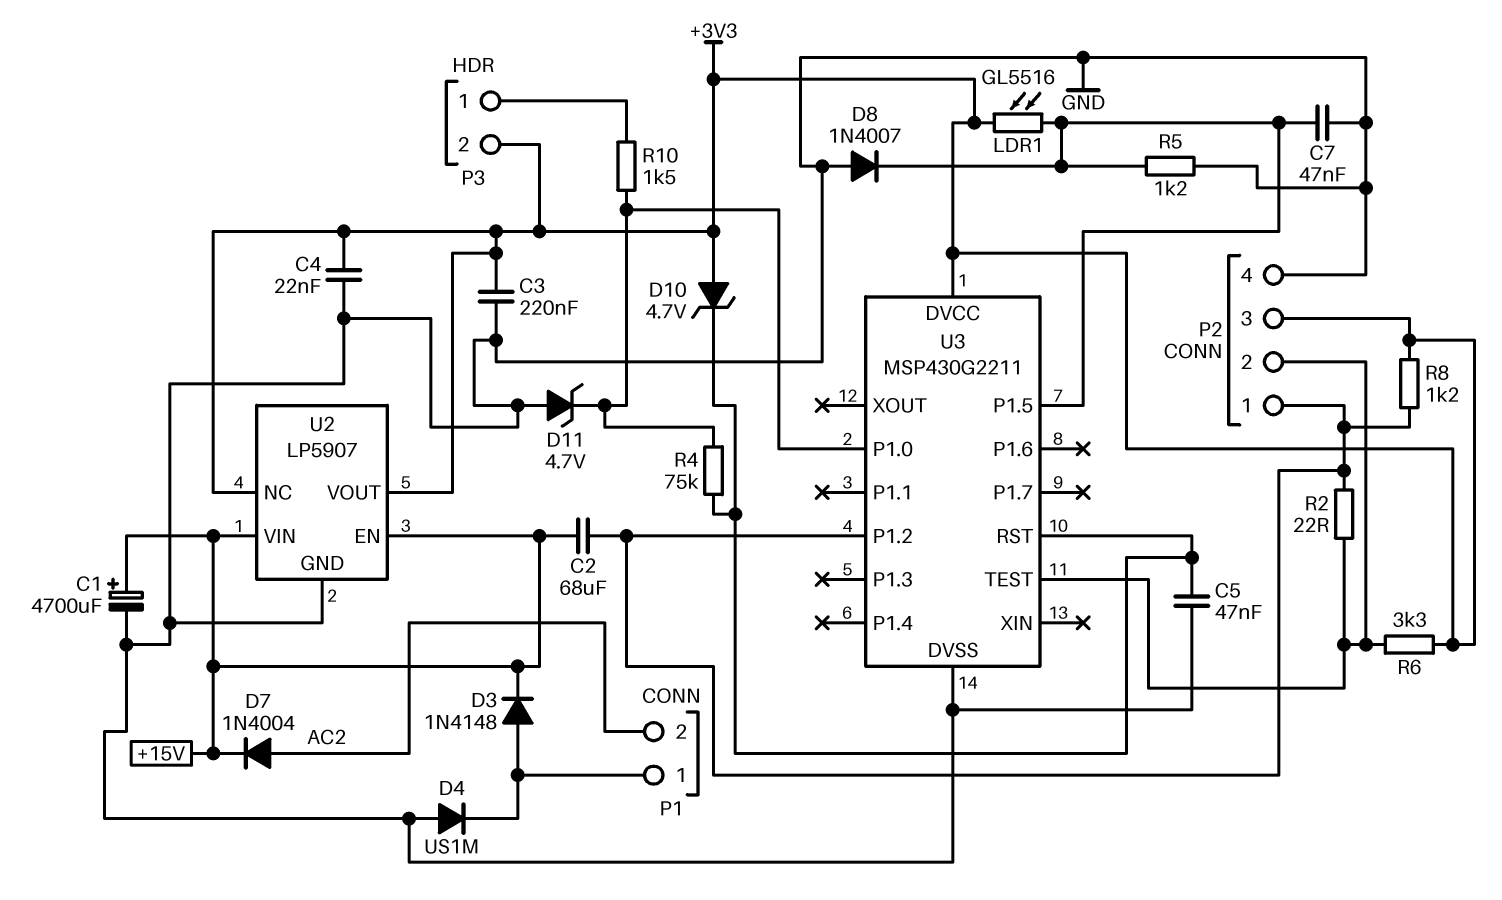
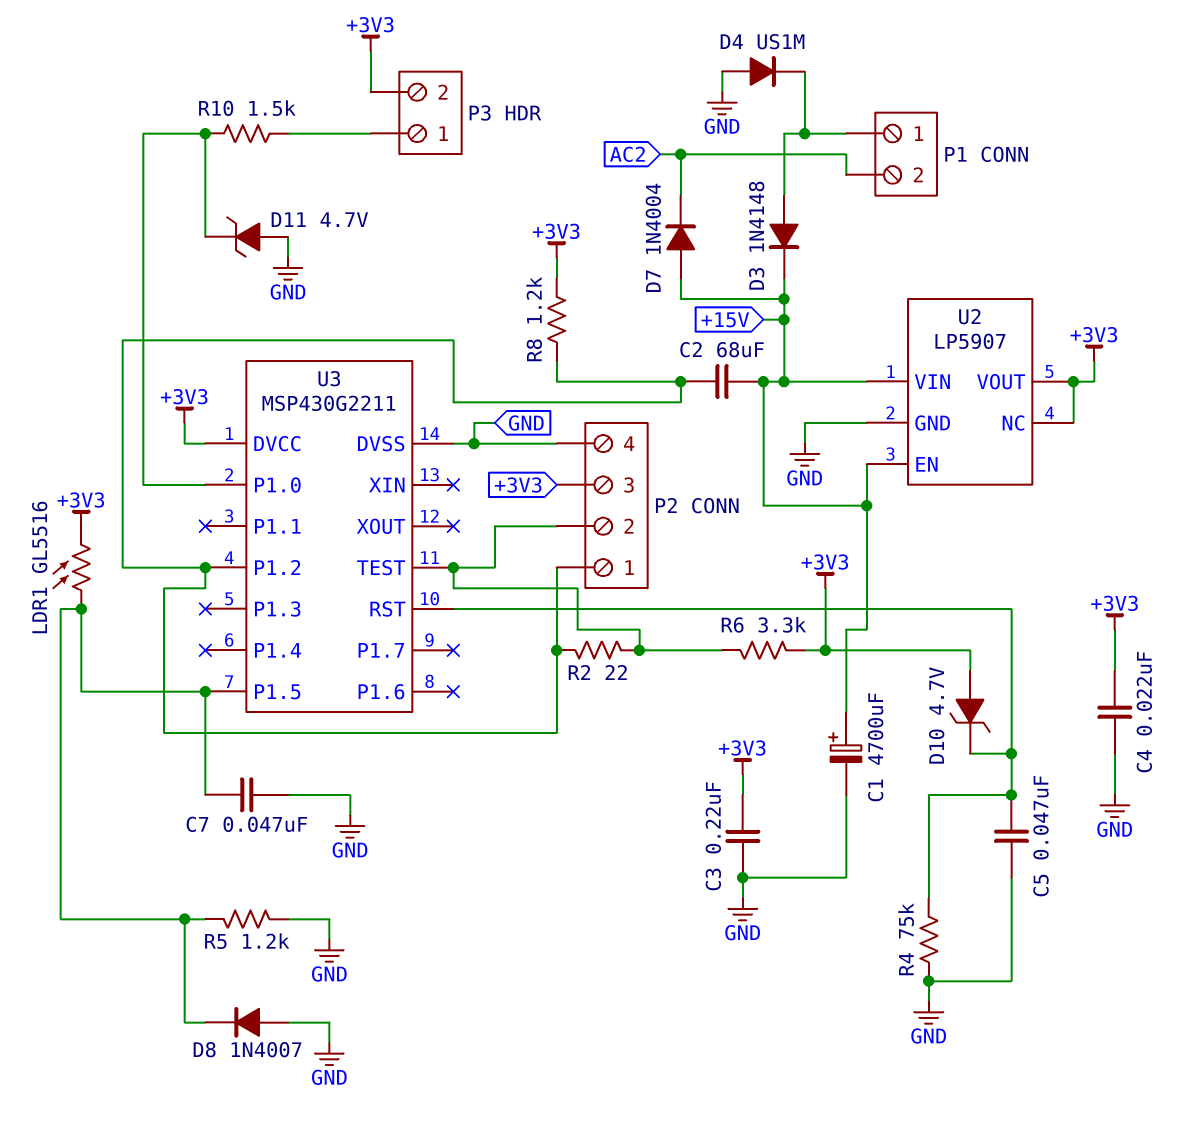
D7: diode 1N4004 (A AC2, K +15V) -> diode 1N4004 (A +15V, K AC2)
R4: 75k (U3/P1.0, U3/RST) -> 75k (GND, U3/RST)

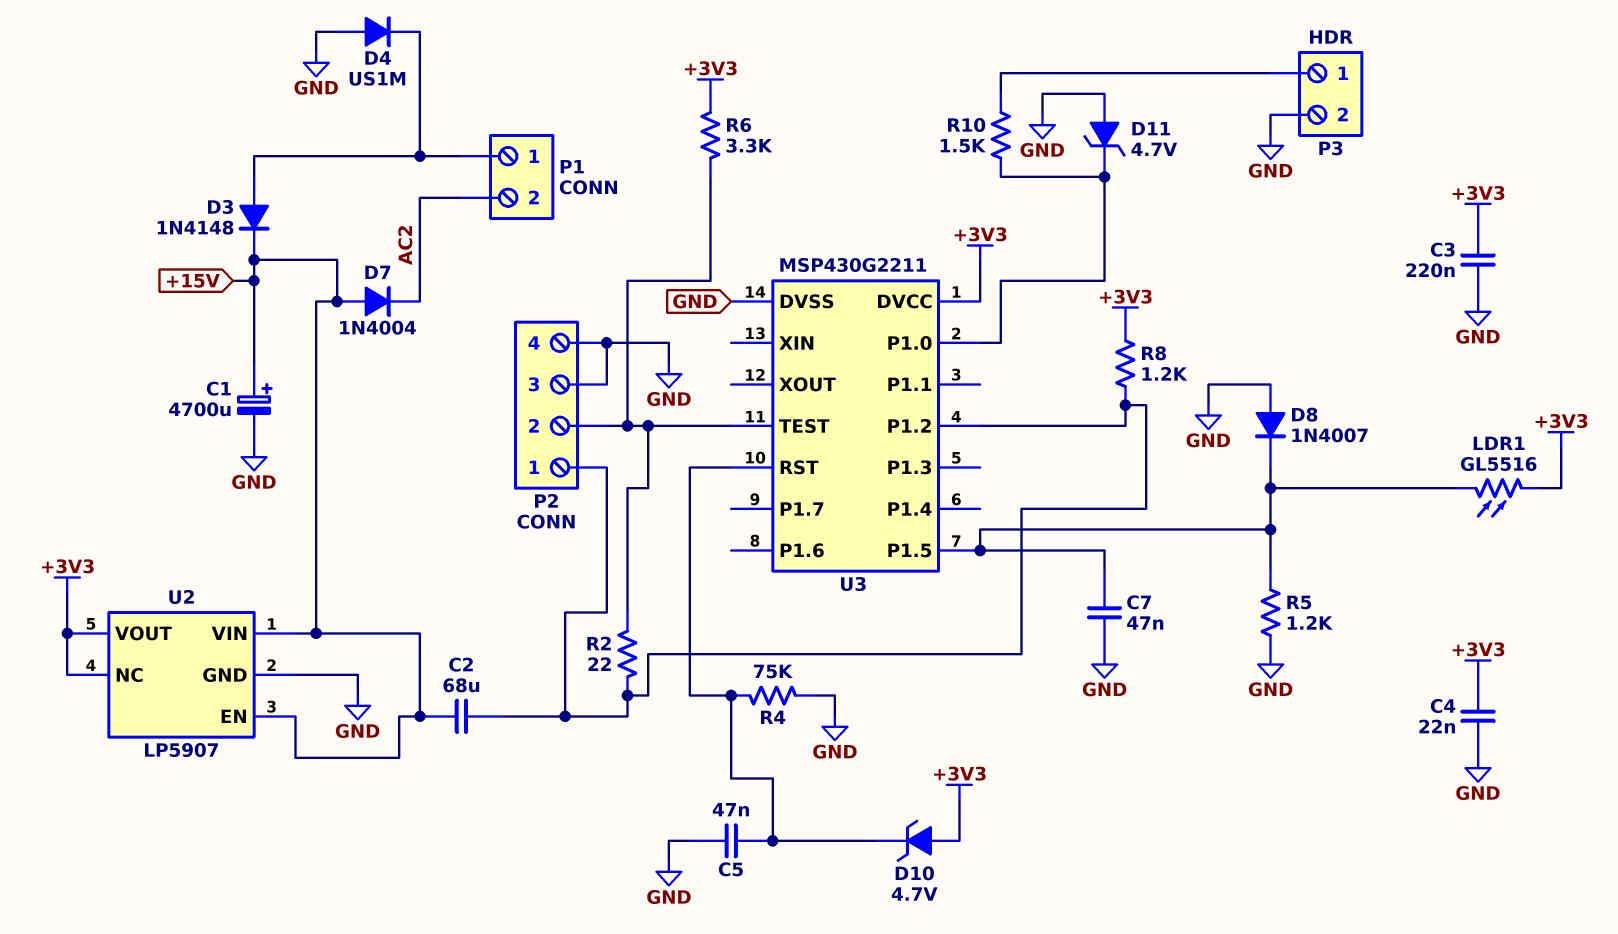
P2 pin 3: +3V3 -> GND
P3 pin 2: +3V3 -> GND

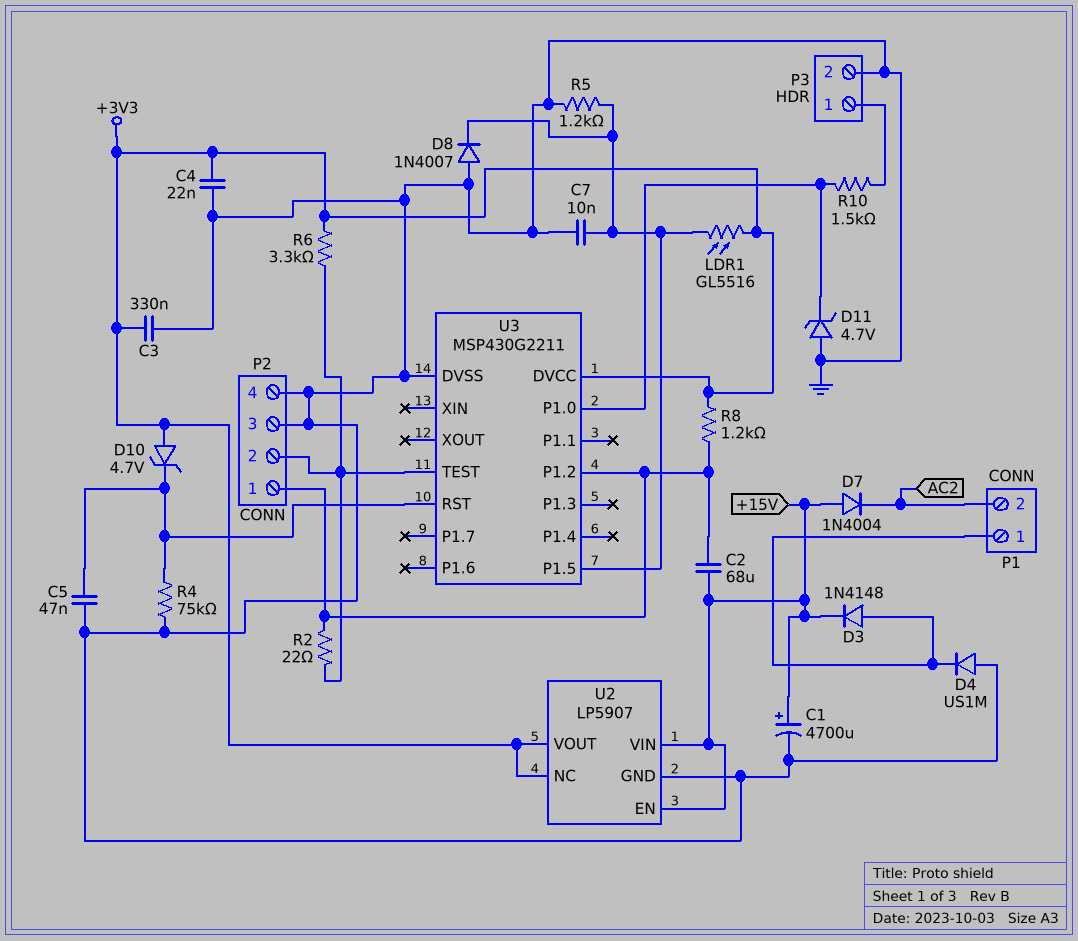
C3: 220nF (+3V3, GND) -> 330nF (+3V3, GND)
C7: 47nF (GND, U3/P1.5) -> 10nF (GND, U3/P1.5)

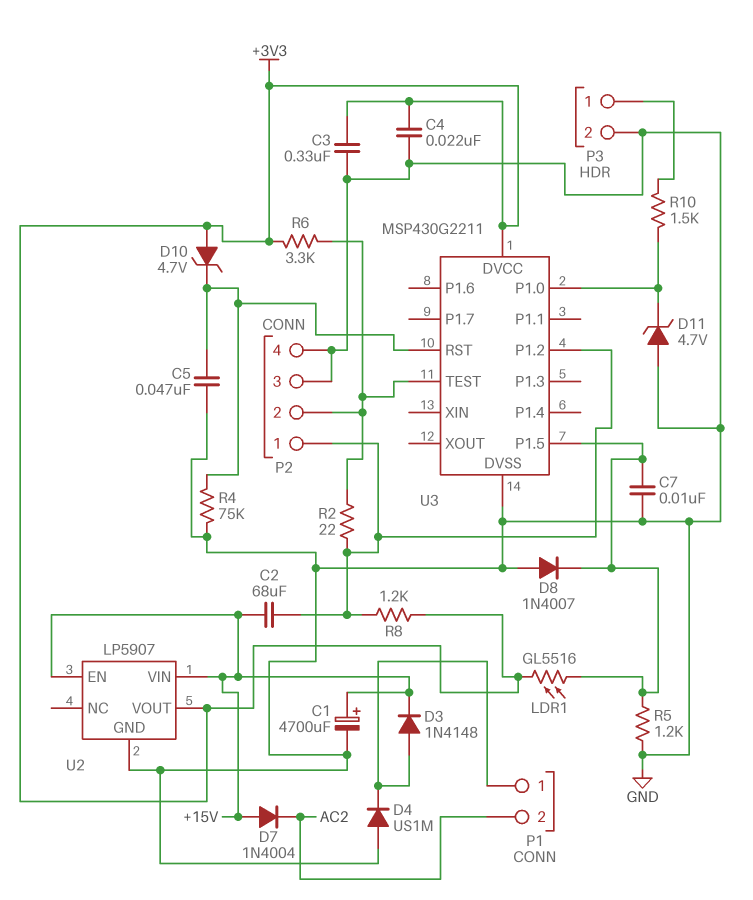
U2 pin NC: +3V3 -> none

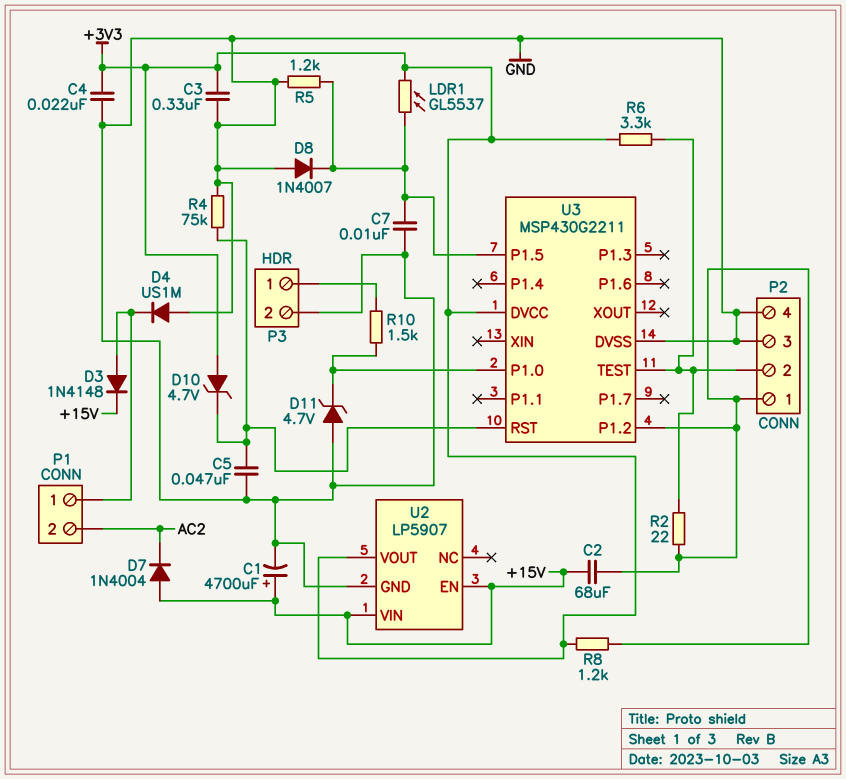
LDR1: GL5516 (+3V3, U3/P1.5) -> GL5537 (+3V3, U3/P1.5)

